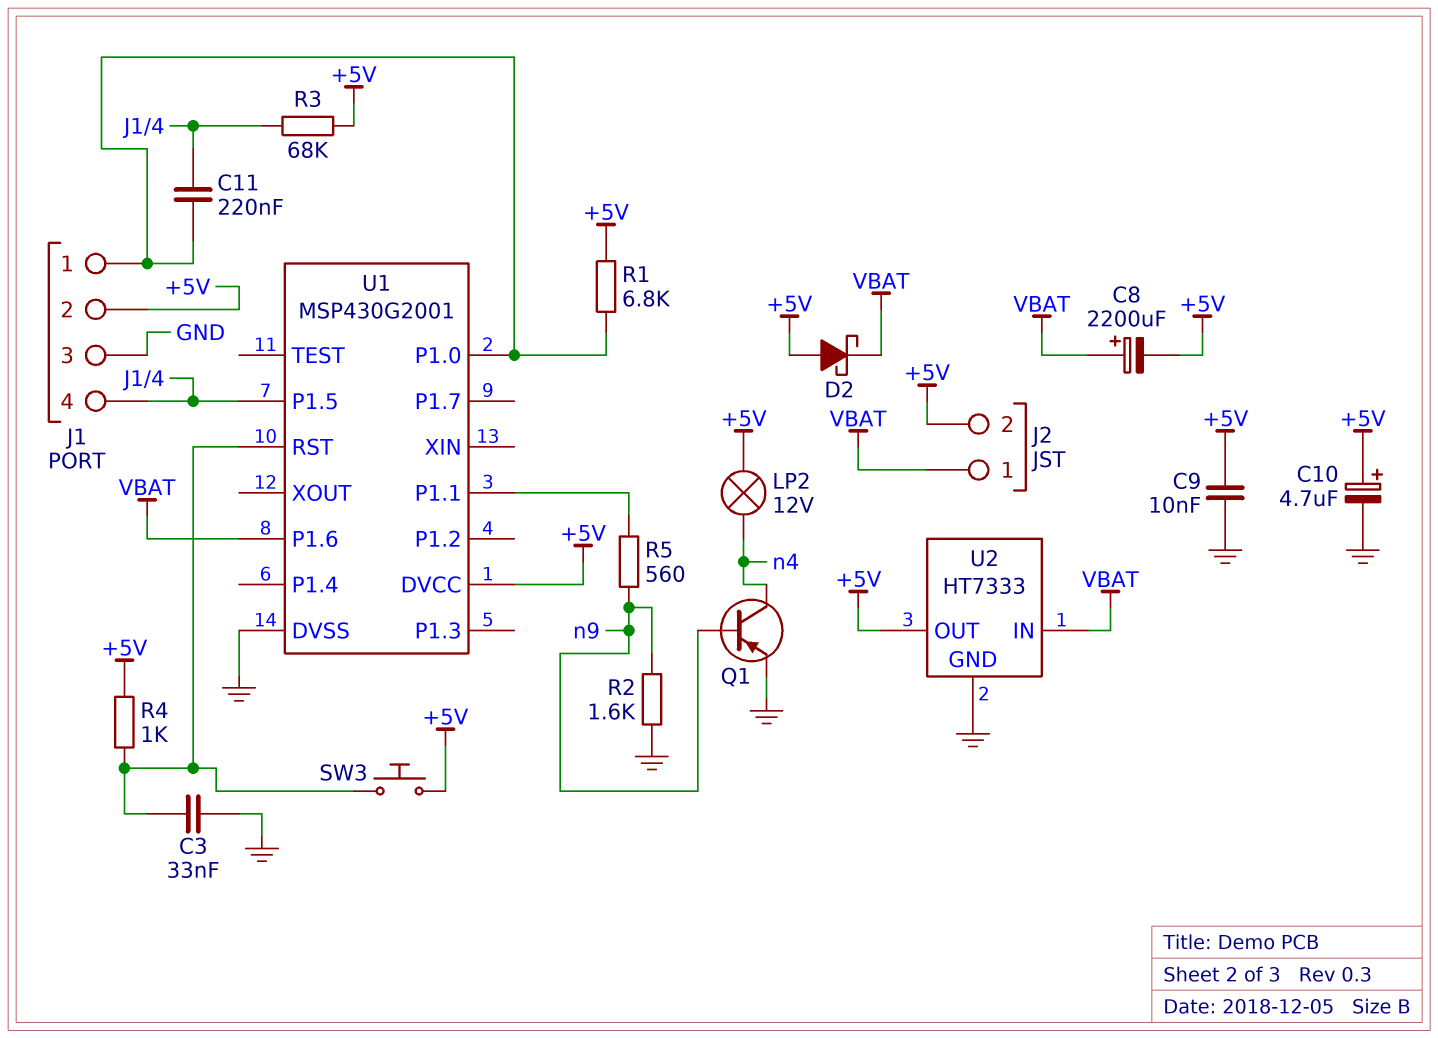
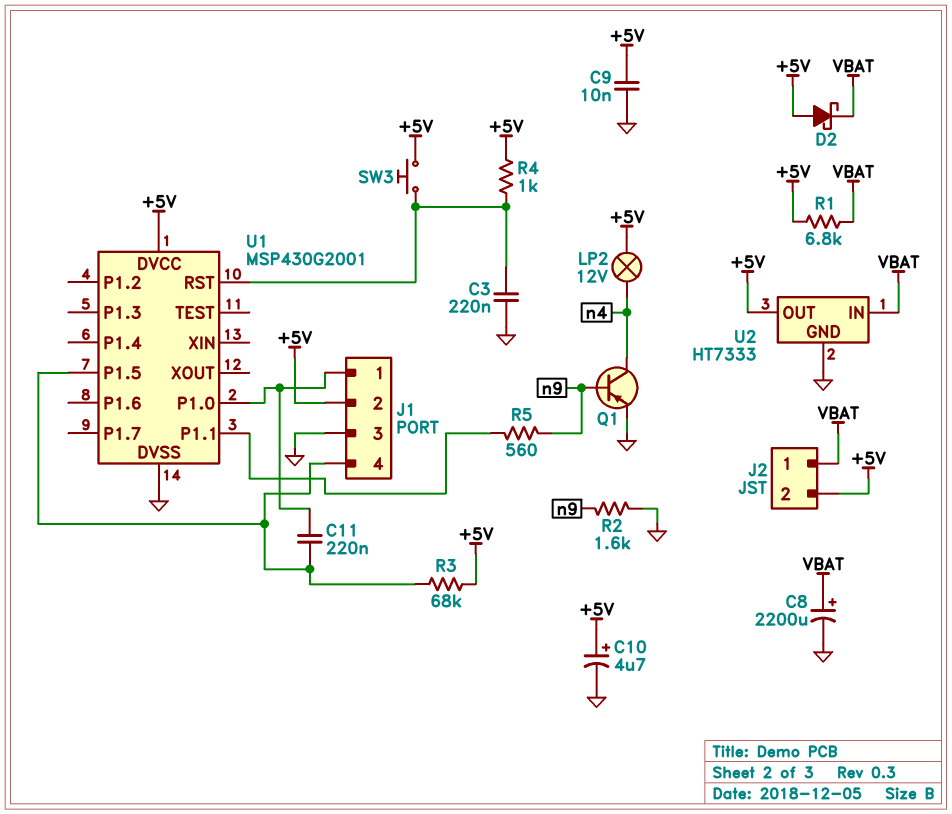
C3: 33nF (GND, U1/RST) -> 220nF (GND, U1/RST)
C8: 2200uF (plus VBAT, minus +5V) -> 2200uF (plus VBAT, minus GND)
R1: 6.8k (+5V, J1/1) -> 6.8k (+5V, VBAT)
U1 pin P1.6: VBAT -> none

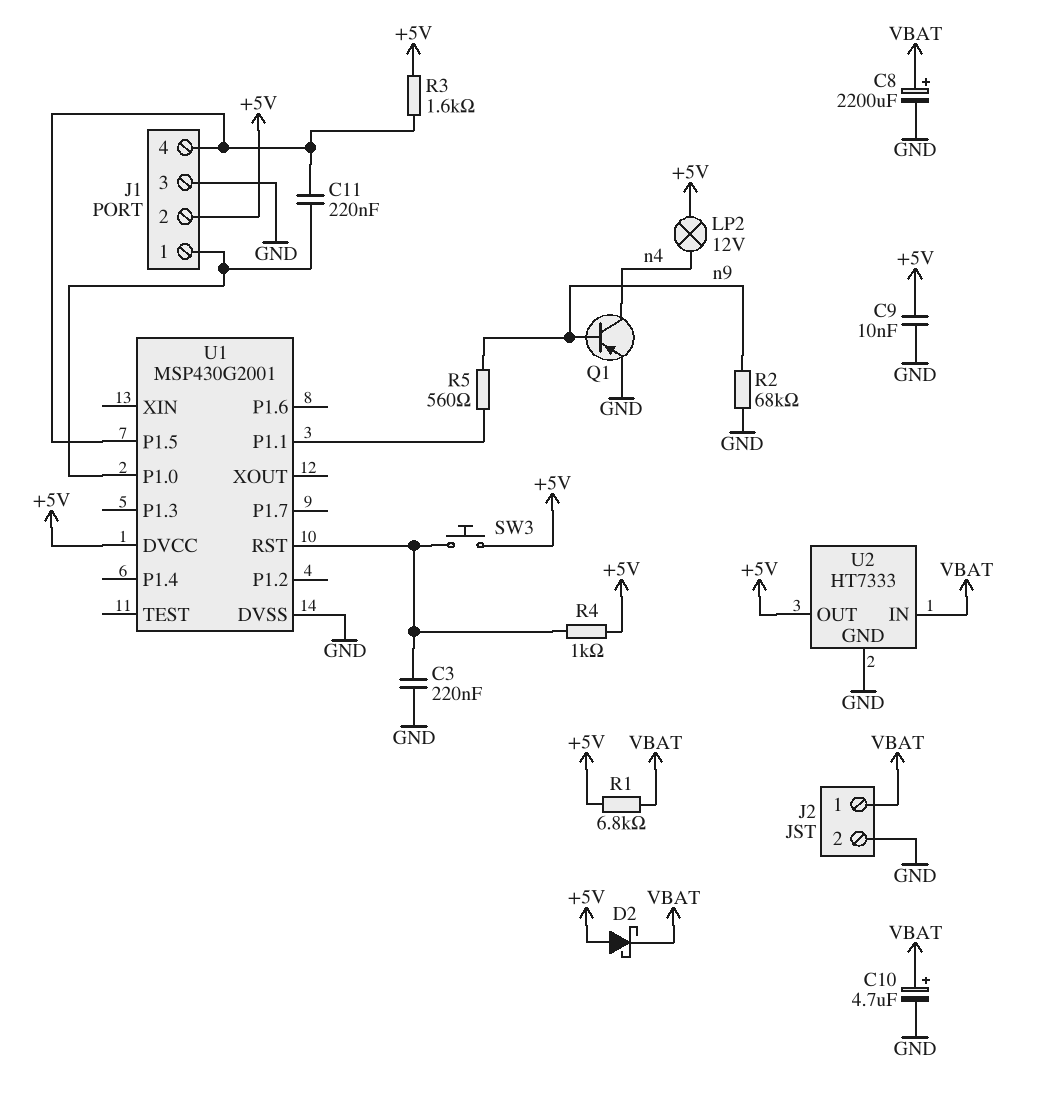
C10: 4.7uF (plus +5V, minus GND) -> 4.7uF (plus VBAT, minus GND)
J2 pin 2: +5V -> GND
R2: 1.6k (GND, n9) -> 68k (GND, n9)
R3: 68k (+5V, J1/4) -> 1.6k (+5V, J1/4)

